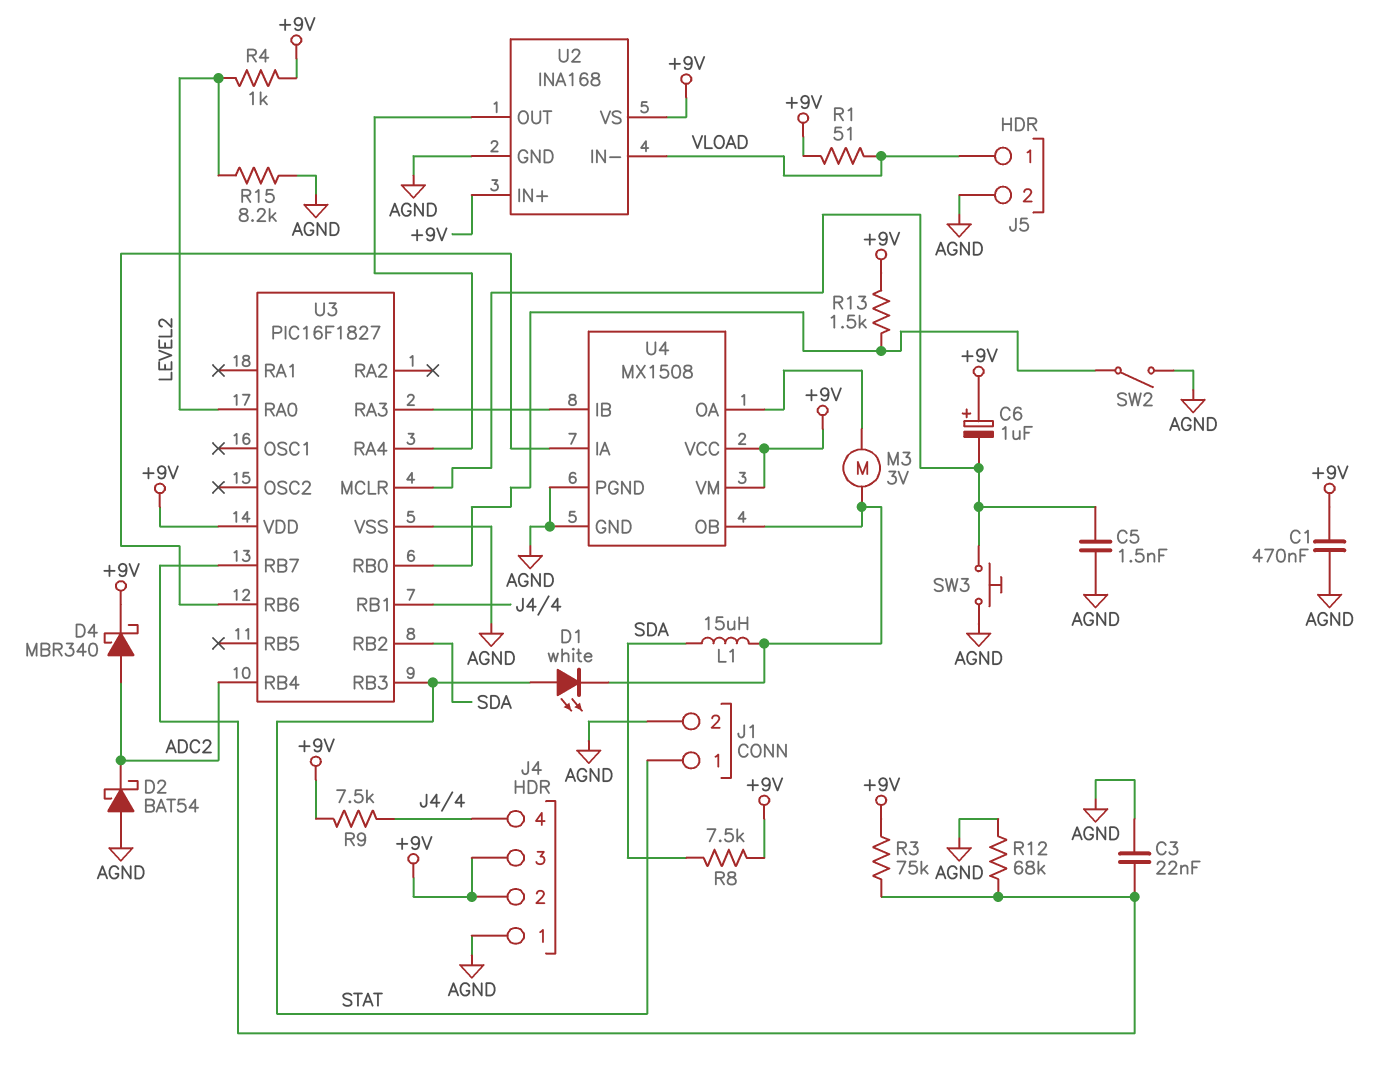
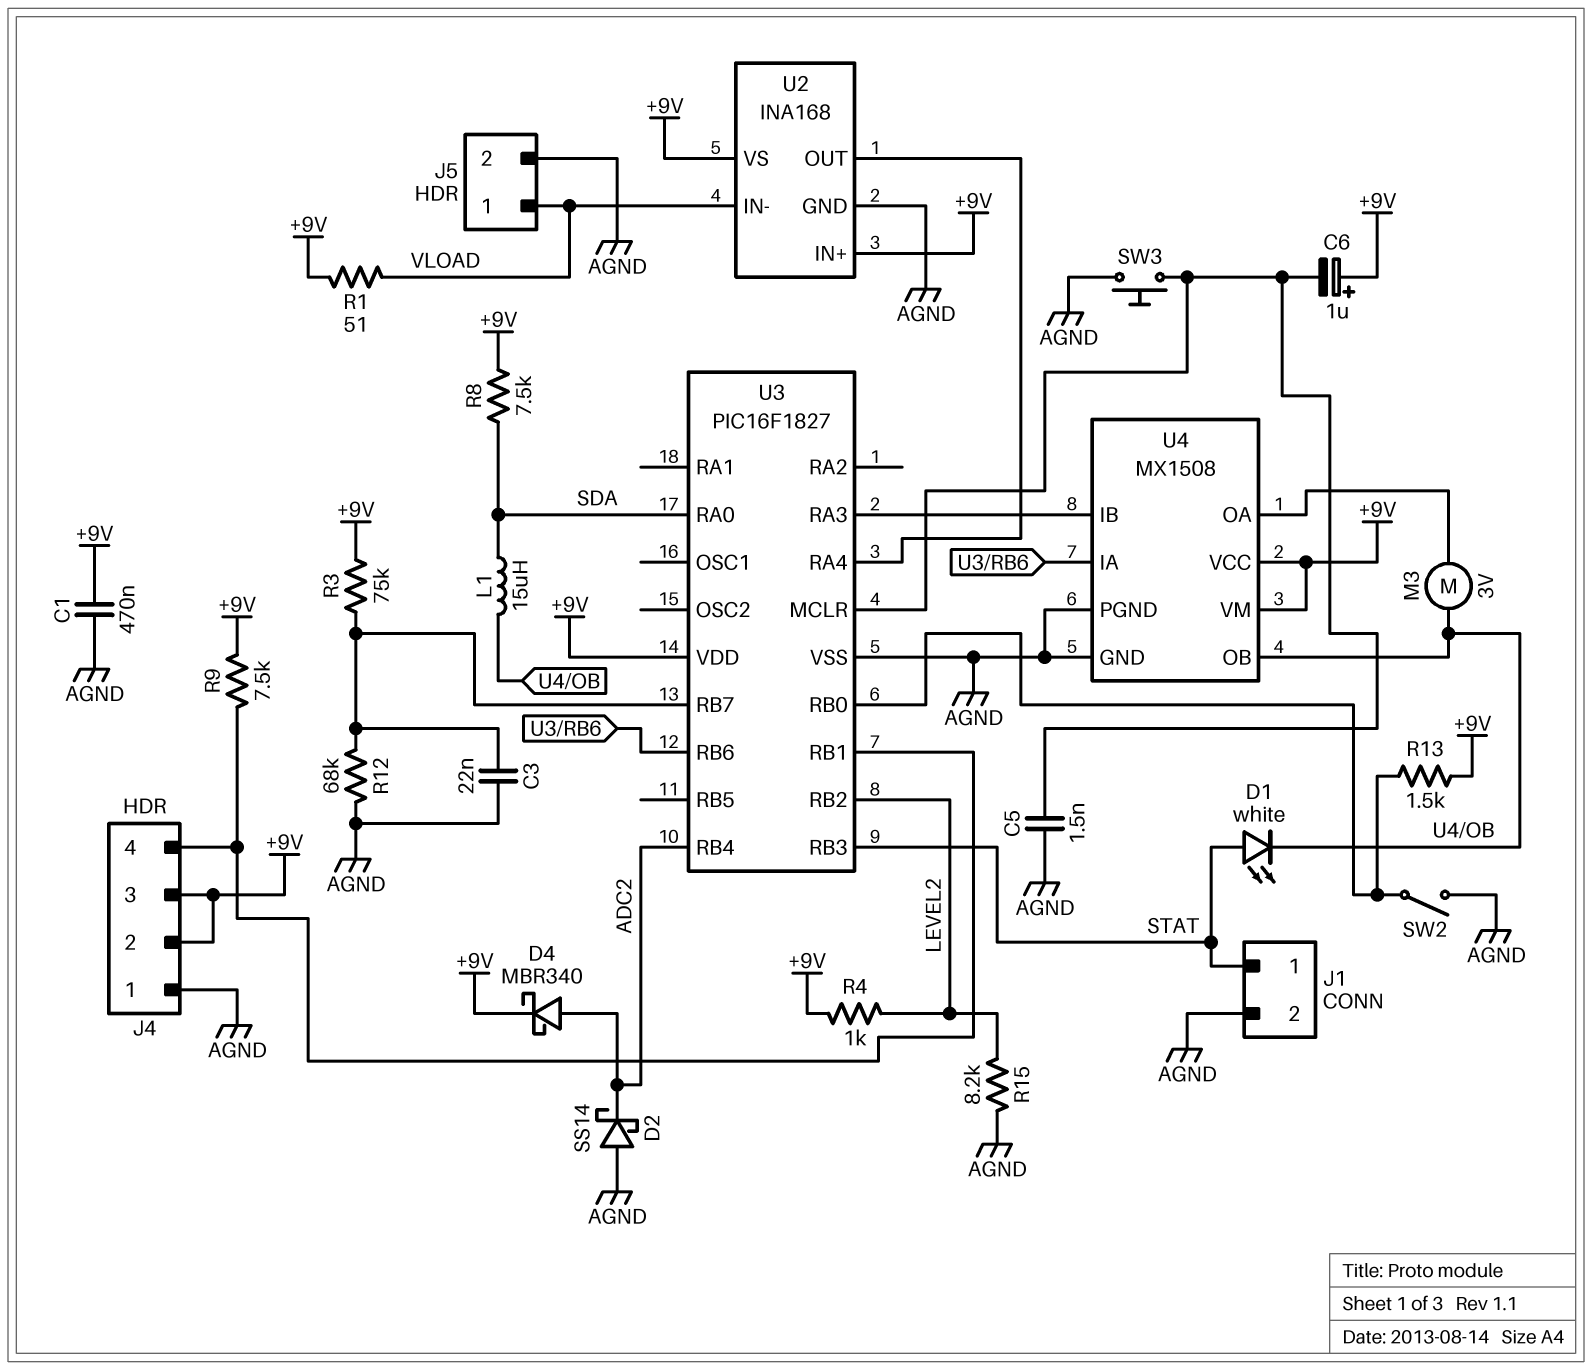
D2: schottky BAT54 (A AGND, K ADC2) -> schottky SS14 (A AGND, K ADC2)
U3 pin RA0: LEVEL2 -> SDA
U3 pin RB2: SDA -> LEVEL2

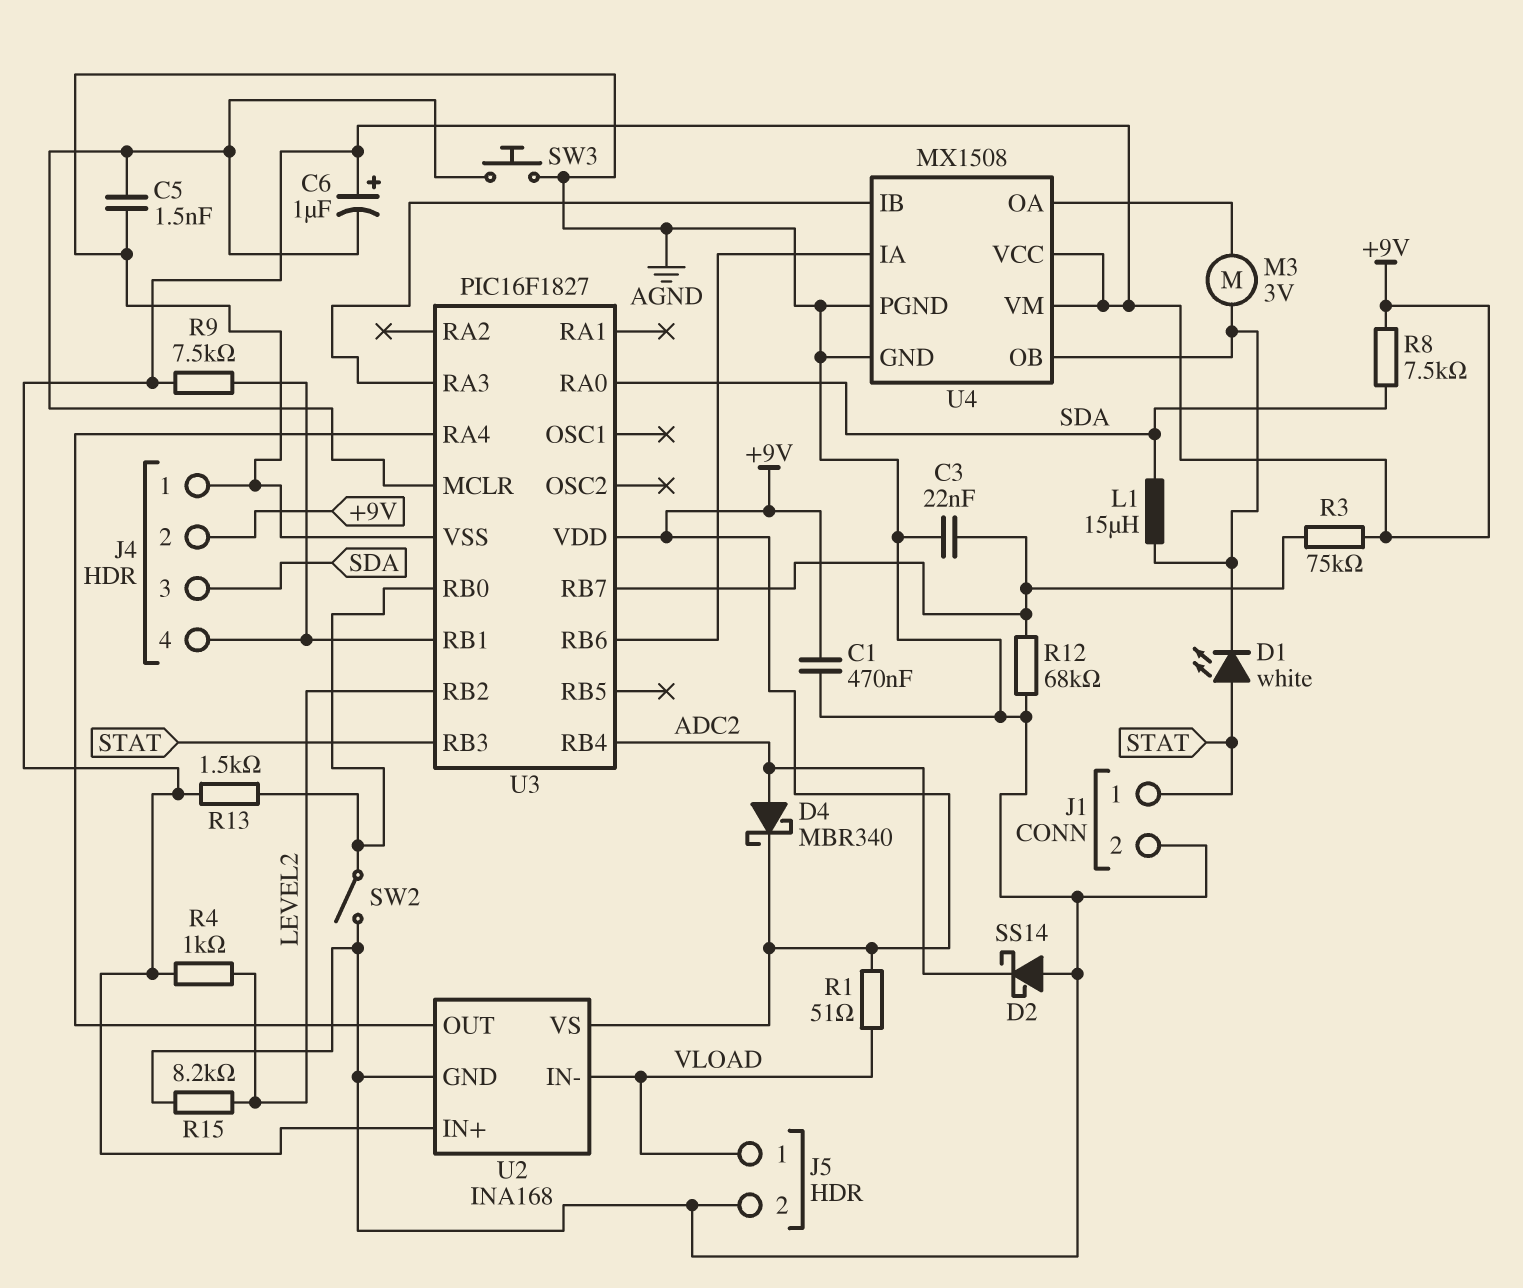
J4 pin 3: +9V -> SDA

